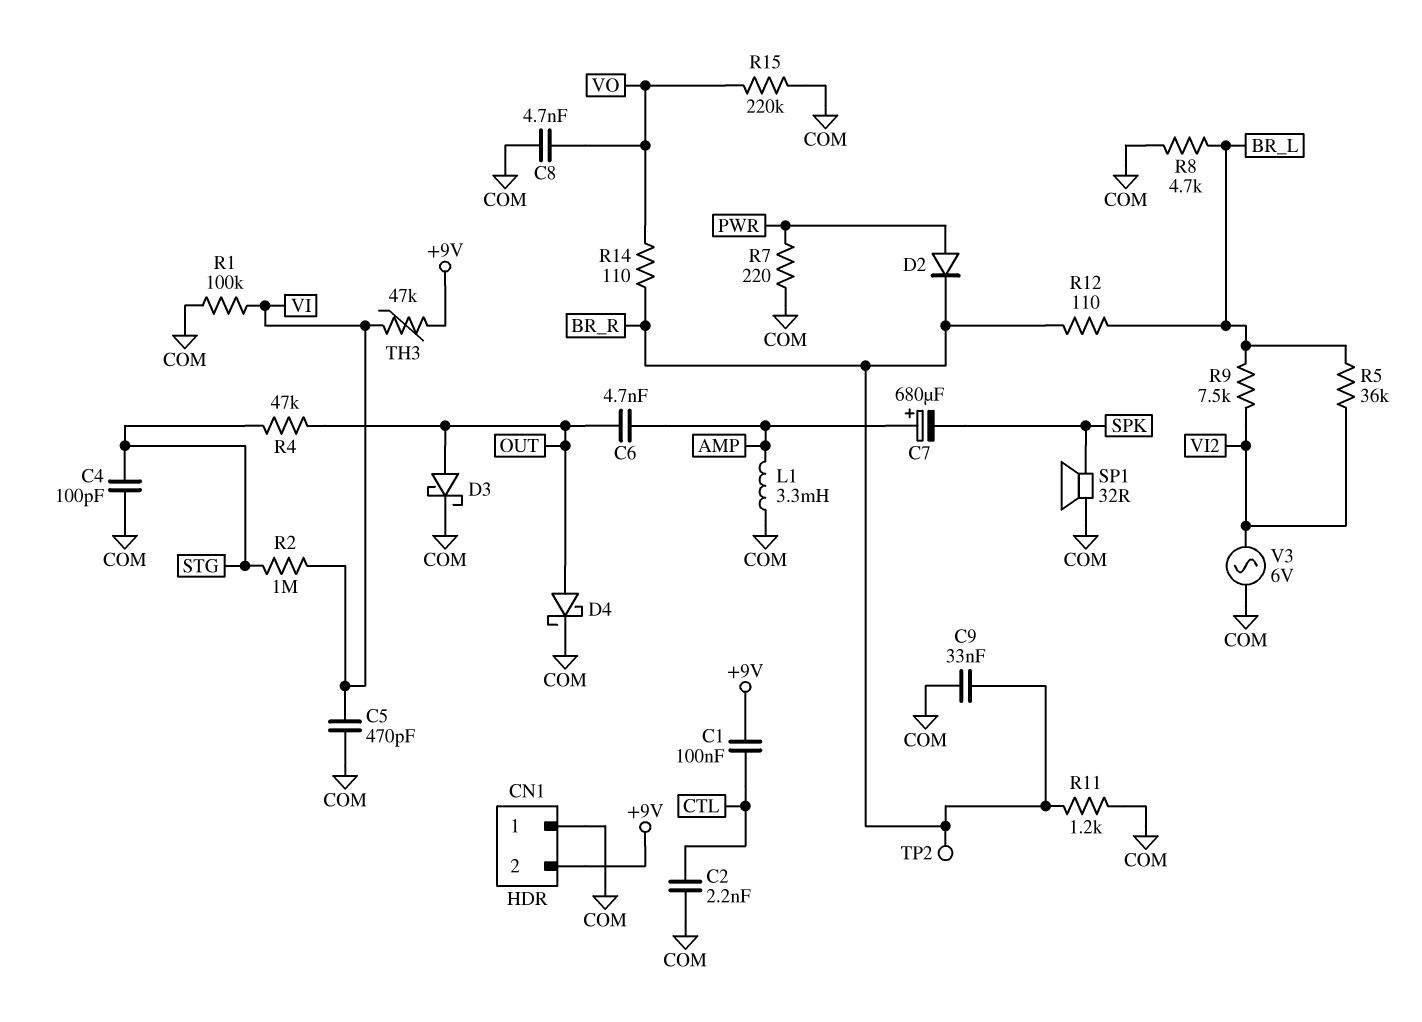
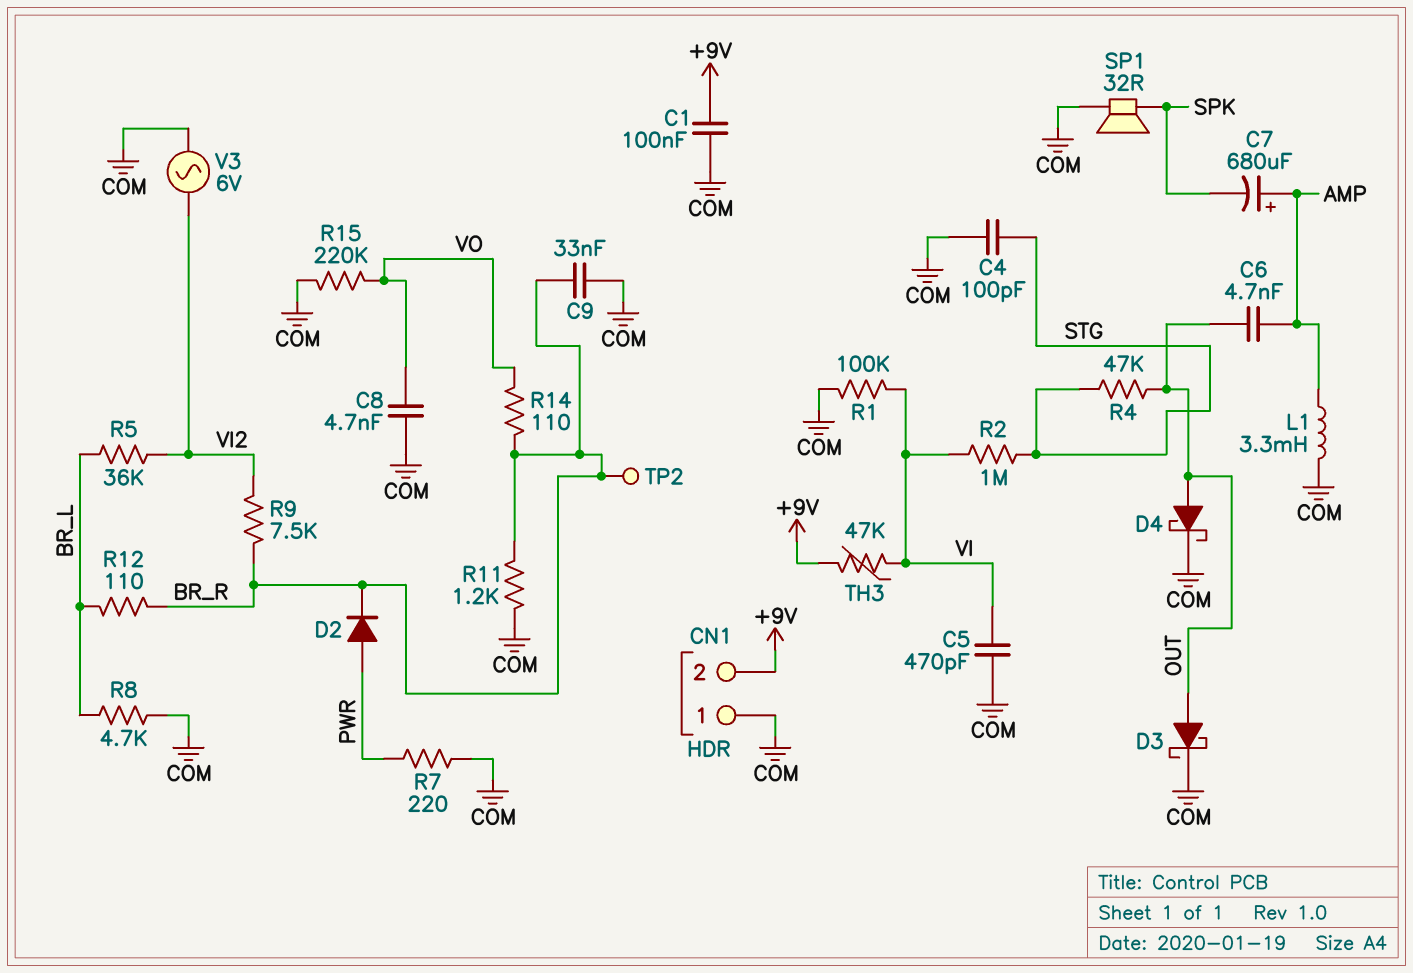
C1: 100nF (+9V, CTL) -> 100nF (+9V, COM)
C2: 2.2nF (COM, CTL) -> none
R9: 7.5k (BR_L, VI2) -> 7.5k (BR_R, VI2)

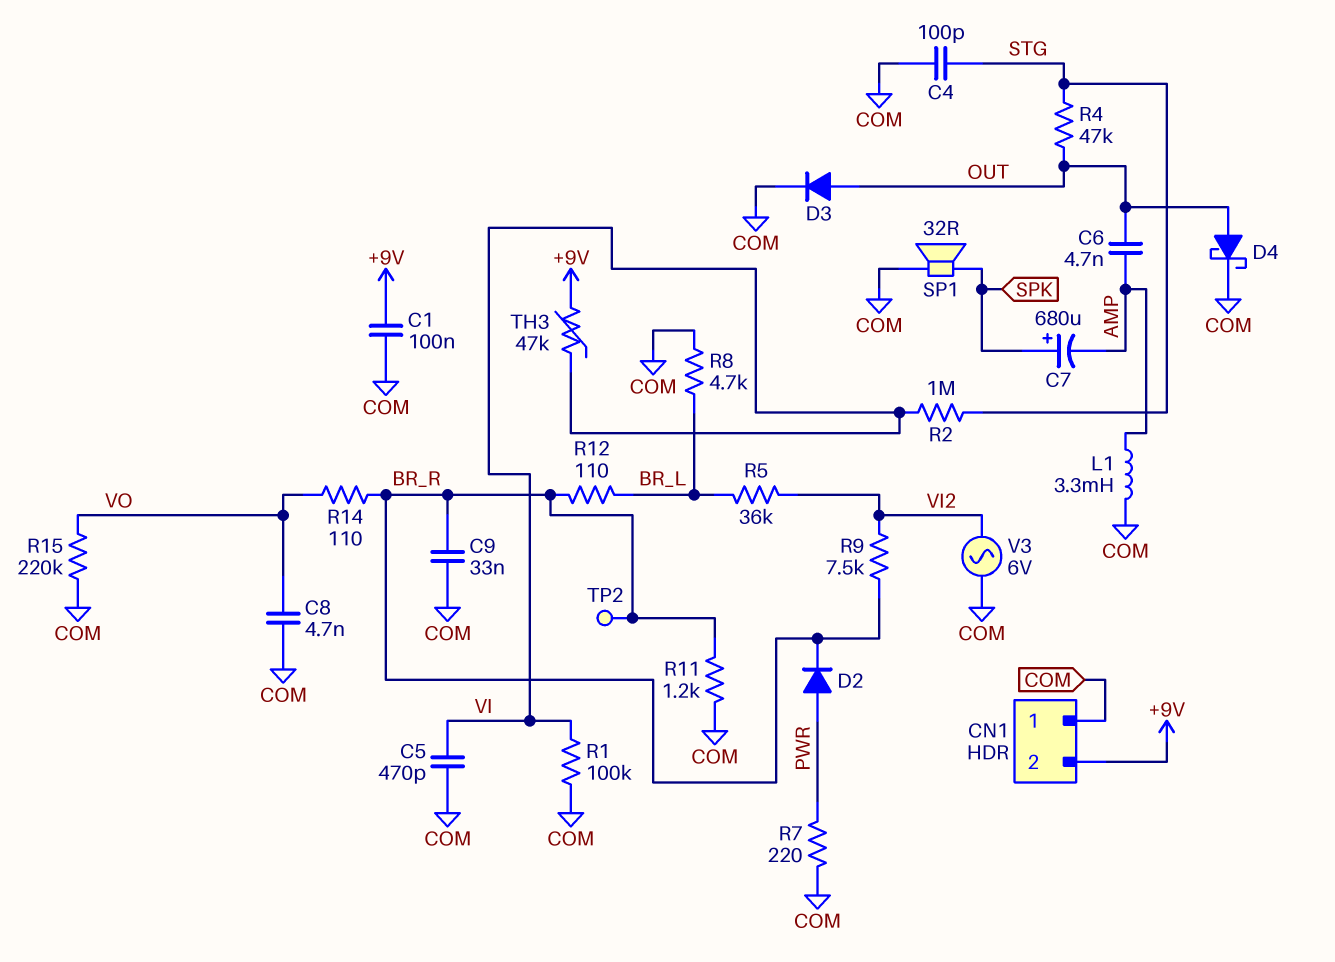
C7: 680uF (plus AMP, minus SPK) -> 680uF (plus SPK, minus AMP)
D3: schottky (A OUT, K COM) -> diode (A OUT, K COM)

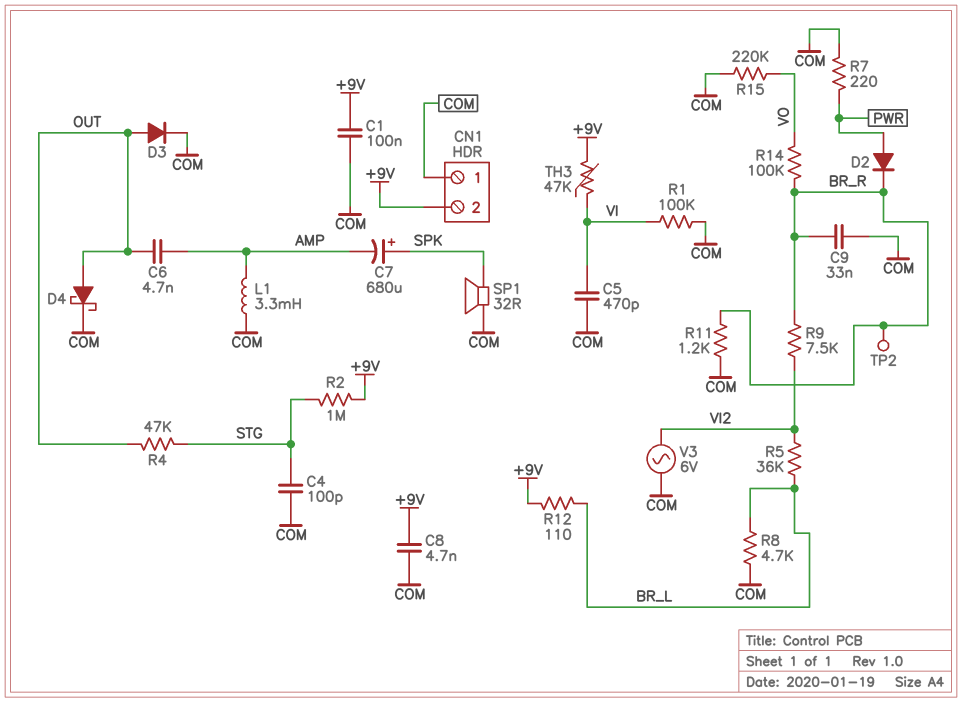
C8: 4.7nF (COM, VO) -> 4.7nF (+9V, COM)
R2: 1M (STG, VI) -> 1M (+9V, STG)
R12: 110 (BR_L, BR_R) -> 110 (+9V, BR_L)
R14: 110 (BR_R, VO) -> 100k (BR_R, VO)

